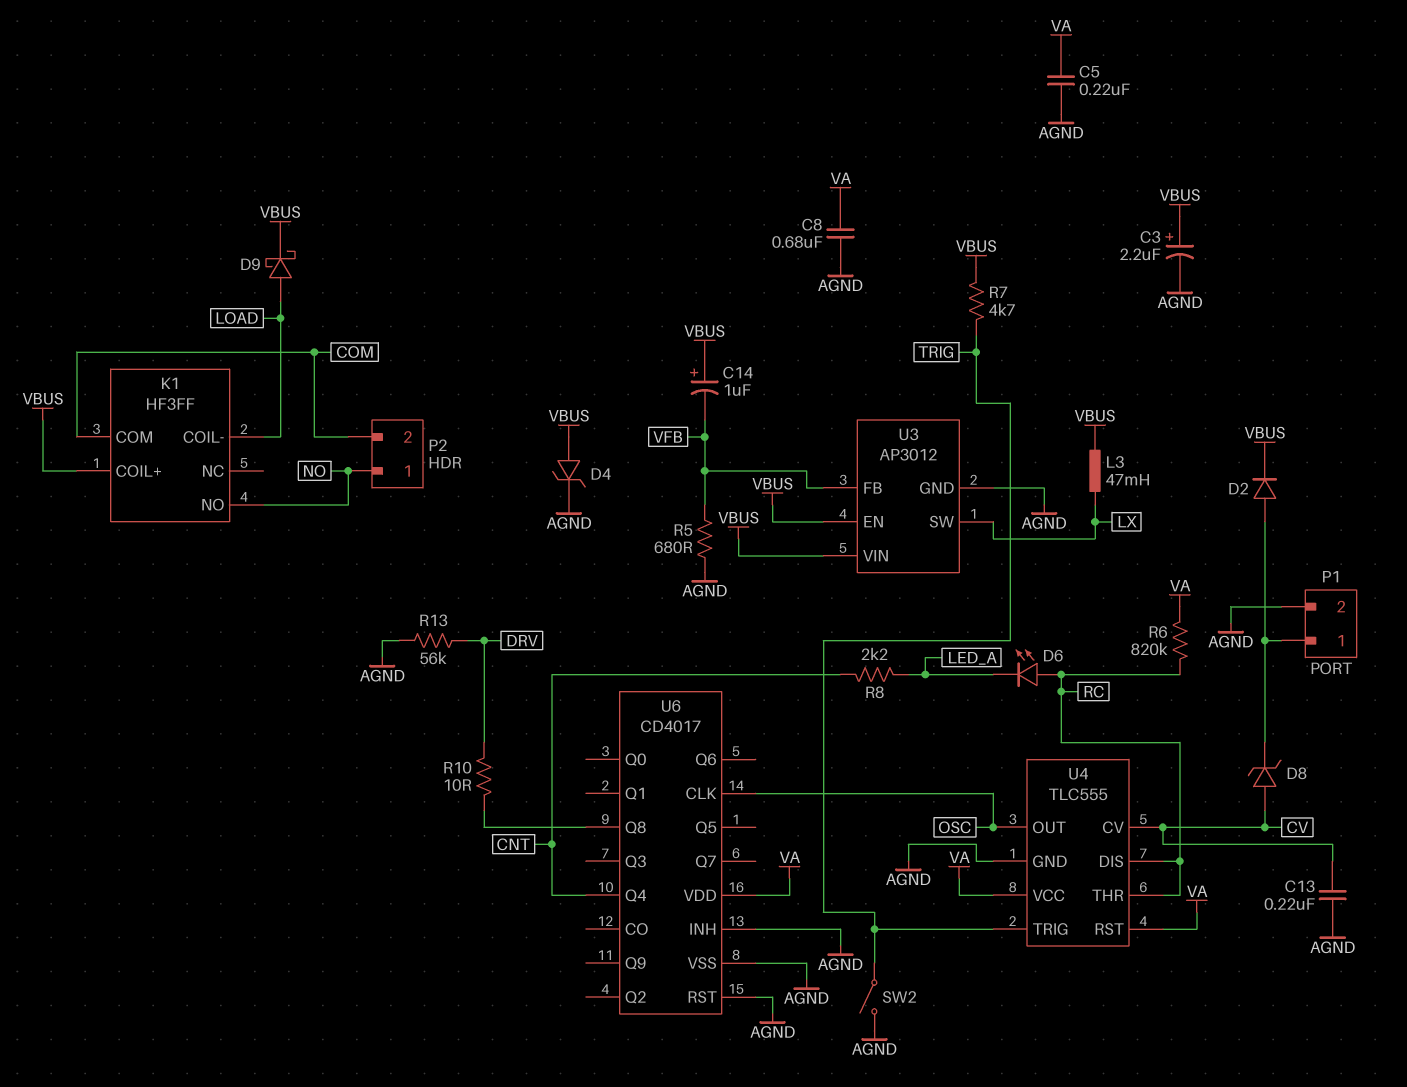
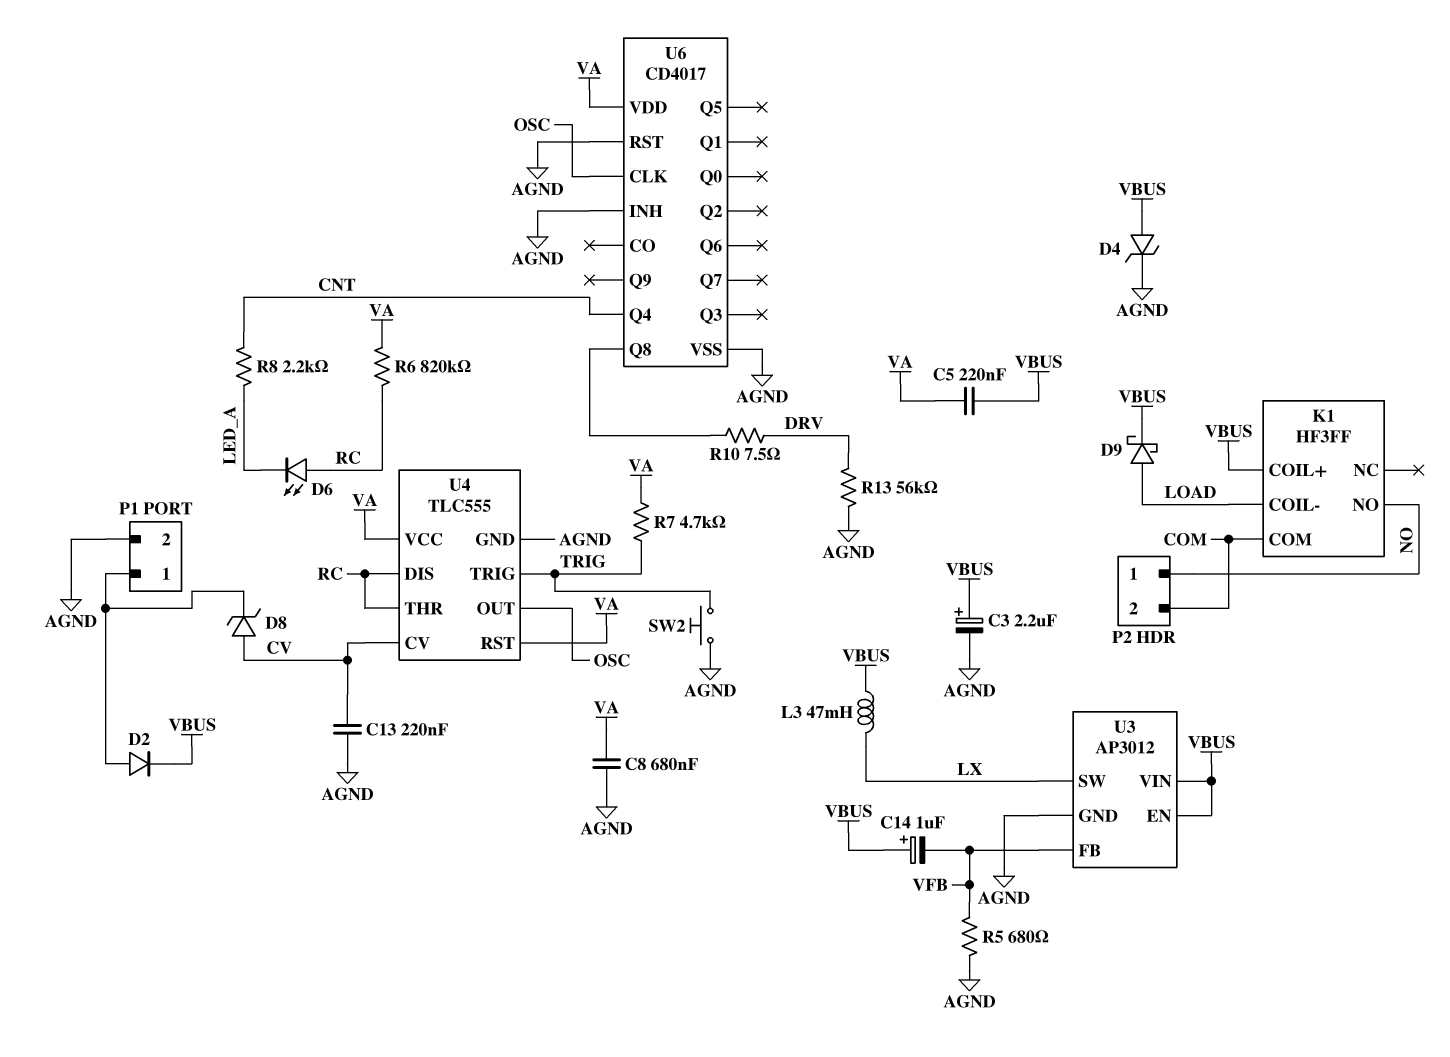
C5: 220nF (AGND, VA) -> 220nF (VA, VBUS)
R7: 4.7k (TRIG, VBUS) -> 4.7k (TRIG, VA)
R10: 10 (DRV, U6/Q8) -> 7.5 (DRV, U6/Q8)
SW2: switch (AGND, TRIG) -> button (AGND, TRIG)

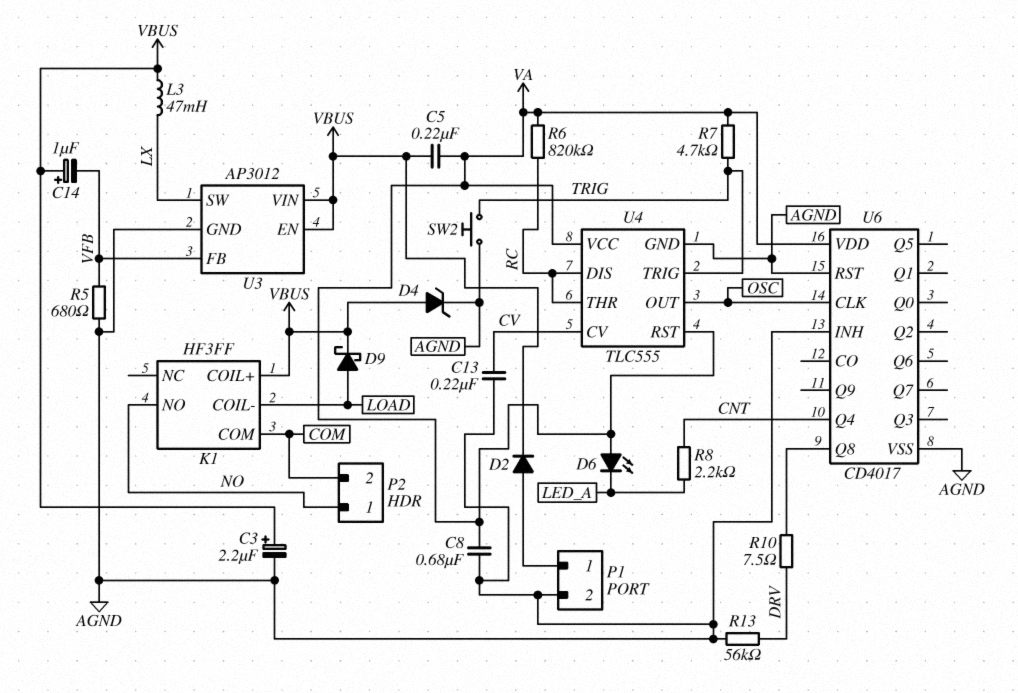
D6: LED (A RC, K LED_A) -> LED (A VA, K LED_A)
D8: zener (A CV, K P1/1) -> none

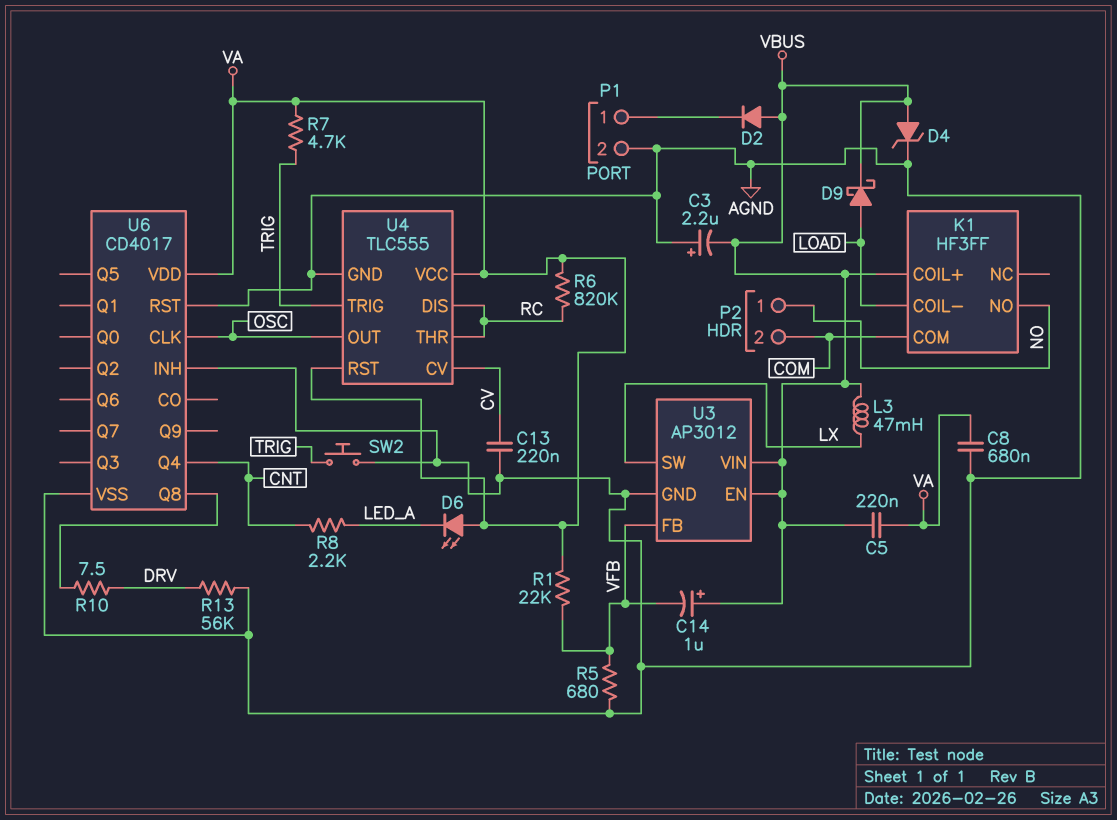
C3: 2.2uF (plus VBUS, minus AGND) -> 2.2uF (plus AGND, minus VBUS)
D2: diode (A P1/1, K VBUS) -> diode (A VBUS, K P1/1)
R1: none -> 22k (VA, VFB)

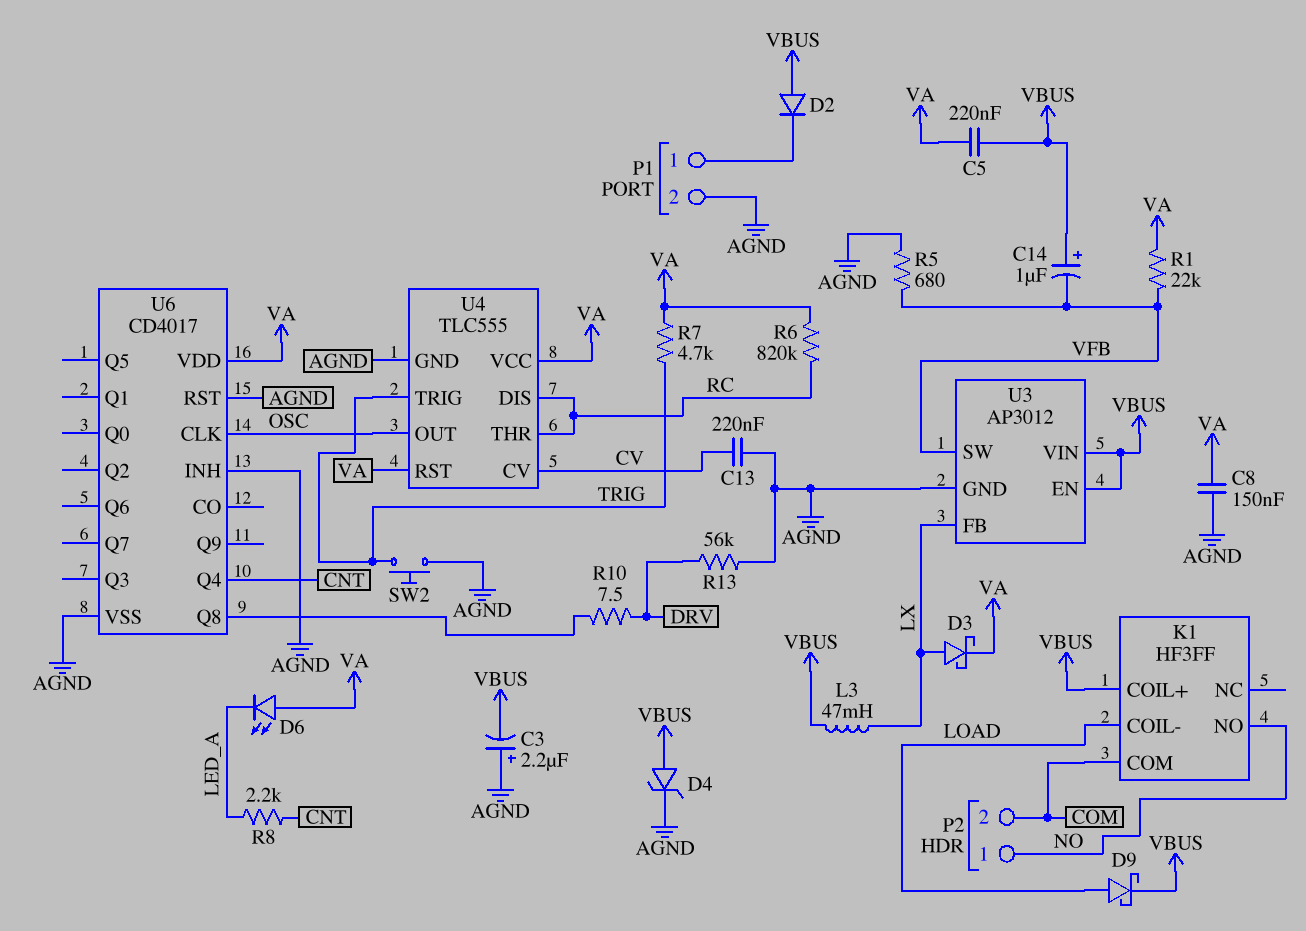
C8: 680nF (AGND, VA) -> 150nF (AGND, VA)
D3: none -> schottky (A LX, K VA)
U3 pin FB: VFB -> LX
U3 pin SW: LX -> VFB

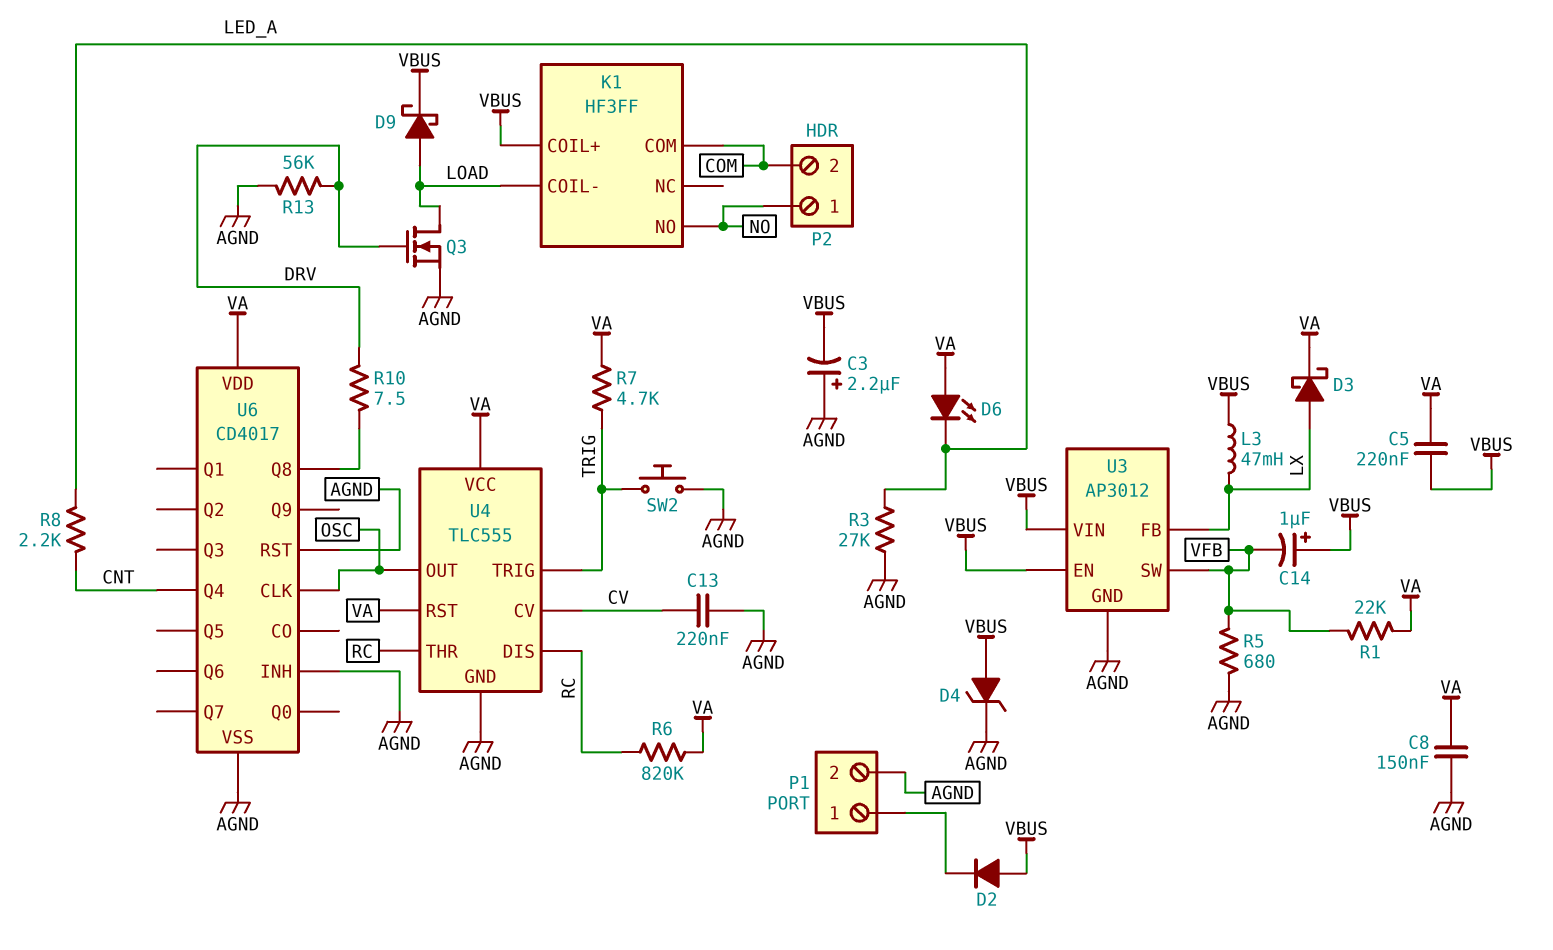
Q3: none -> NMOS (G DRV, D LOAD, S AGND)
R3: none -> 27k (AGND, LED_A)

